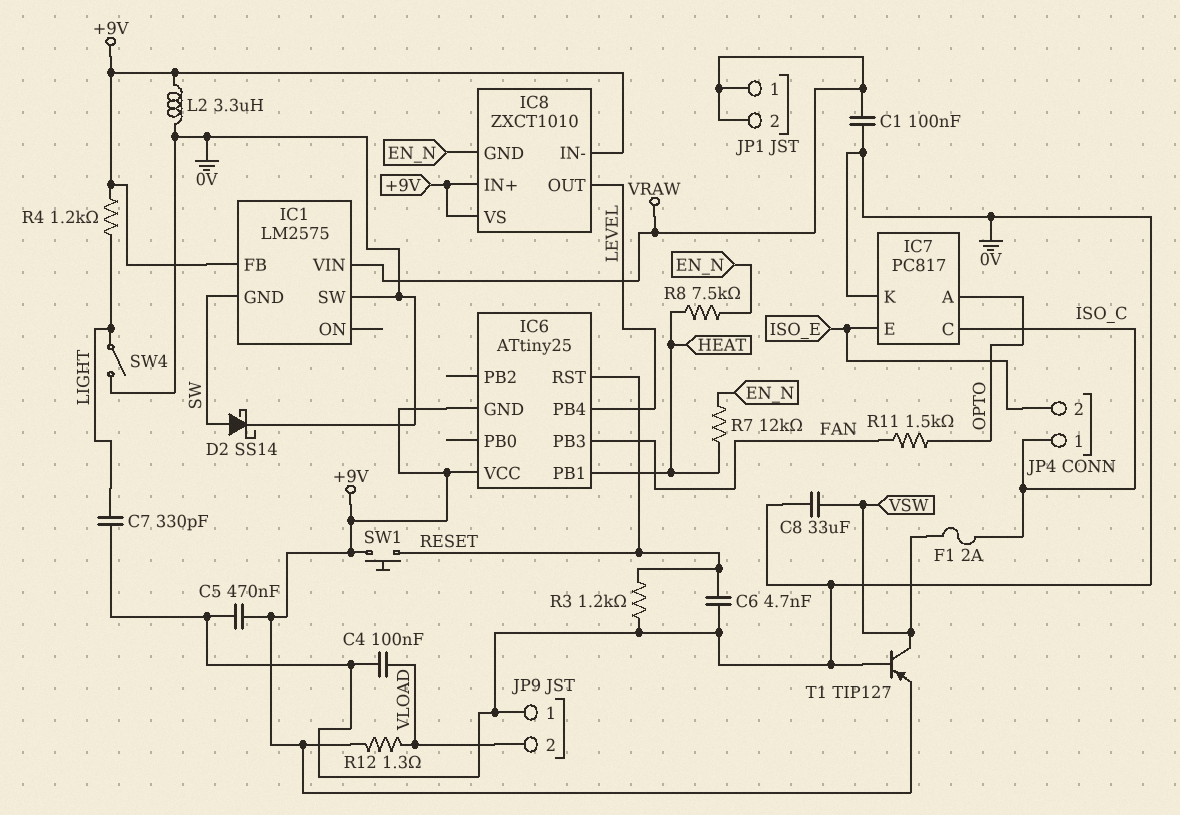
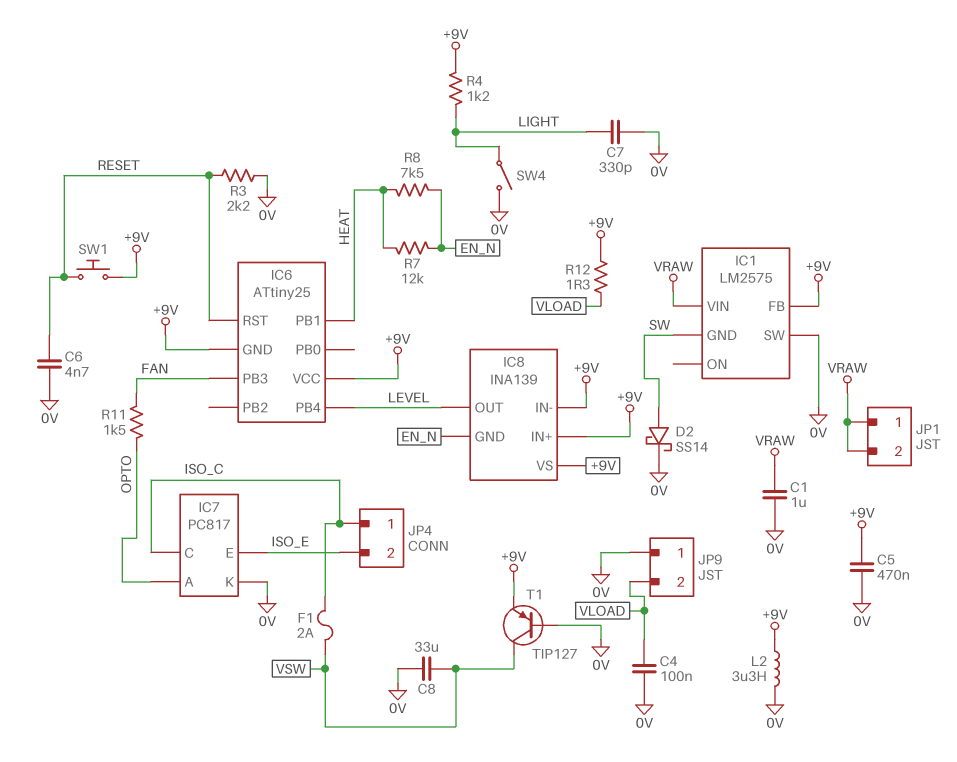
C1: 100nF (0V, VRAW) -> 1uF (0V, VRAW)
IC8: ZXCT1010 -> INA139
R3: 1.2k (0V, RESET) -> 2.2k (0V, RESET)

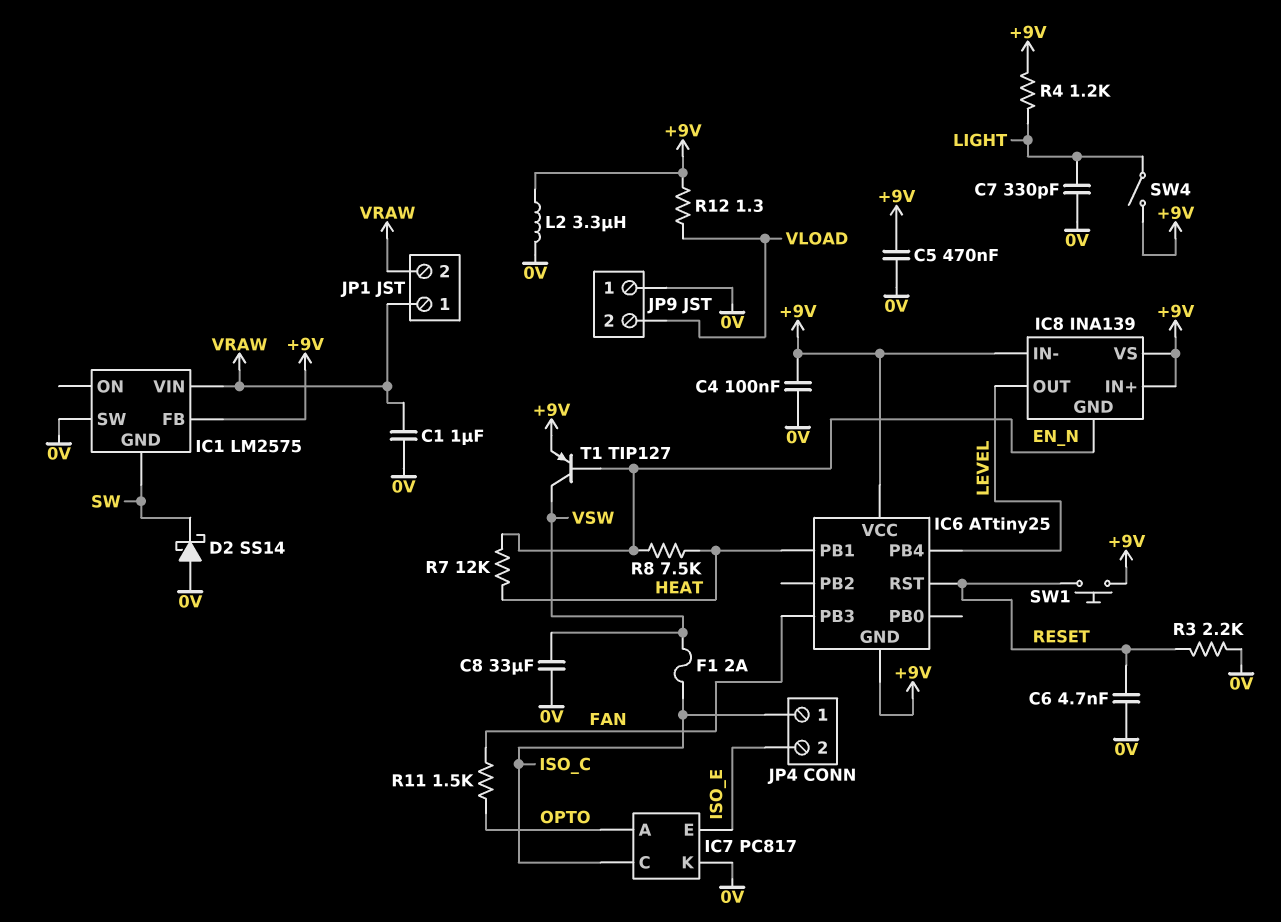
C4: 100nF (0V, VLOAD) -> 100nF (+9V, 0V)
D2: schottky SS14 (A SW, K 0V) -> schottky SS14 (A 0V, K SW)
SW4: switch (0V, LIGHT) -> switch (+9V, LIGHT)
T1: PNP TIP127 (B 0V, C VSW, E +9V) -> PNP TIP127 (B EN_N, C VSW, E +9V)

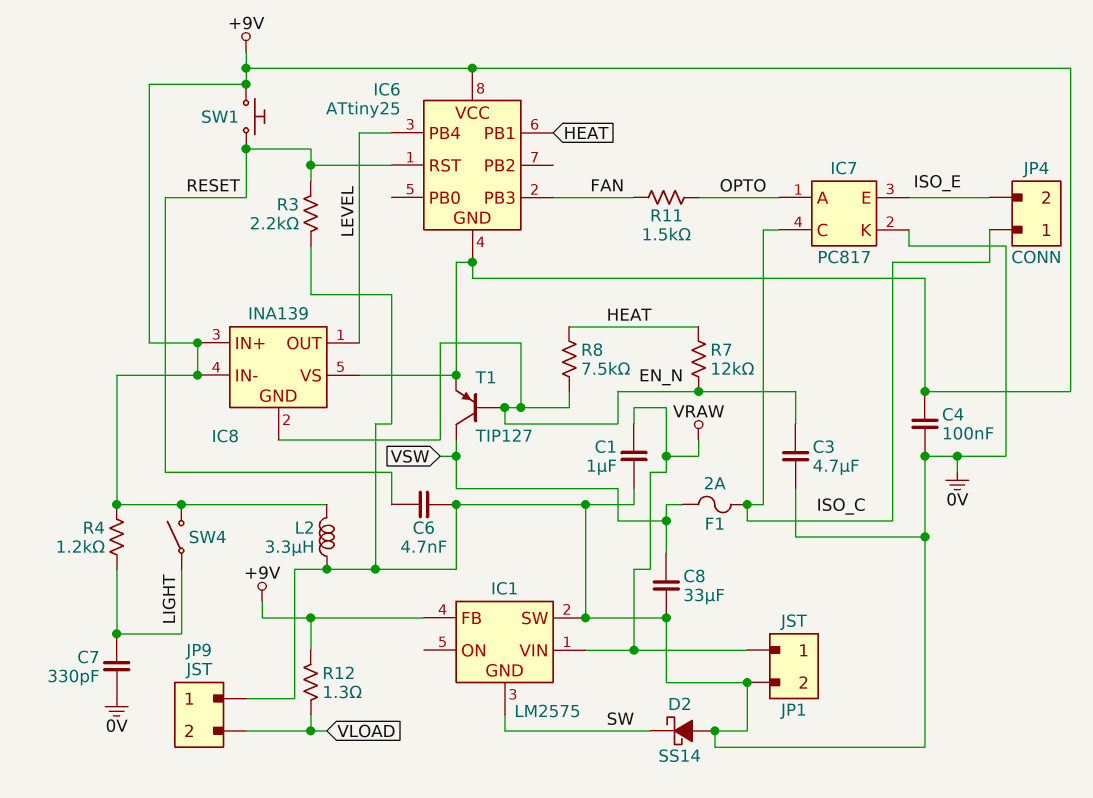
C3: none -> 4.7uF (0V, EN_N)
C5: 470nF (+9V, 0V) -> none
JP1 pin 2: VRAW -> 0V

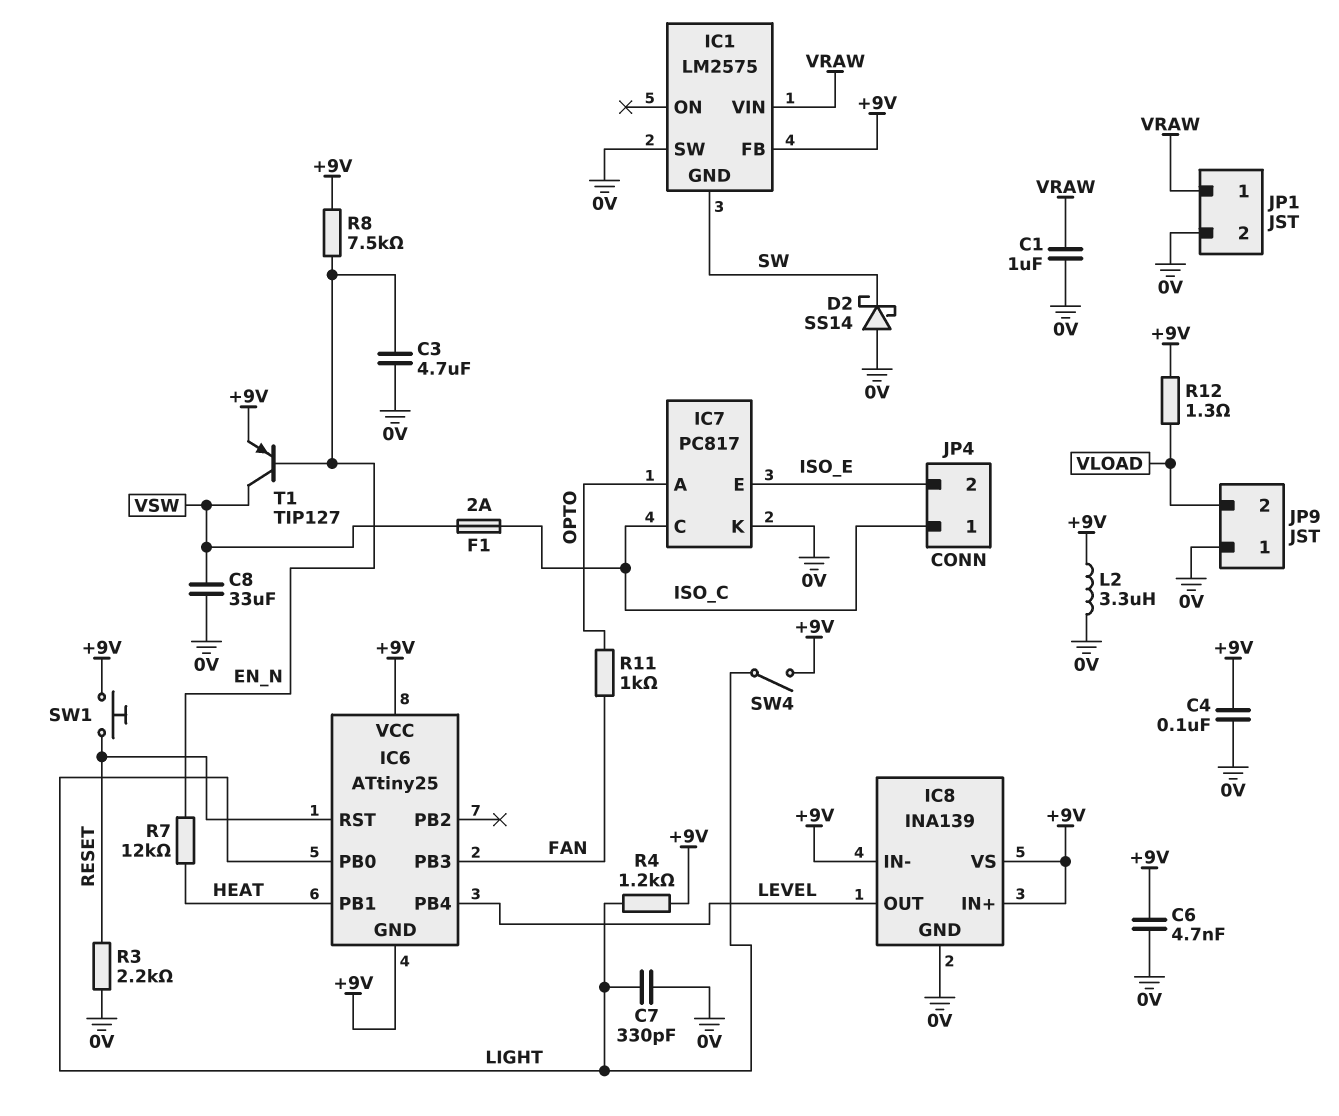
C6: 4.7nF (0V, RESET) -> 4.7nF (+9V, 0V)
IC6 pin PB0: none -> LIGHT
IC8 pin GND: EN_N -> 0V
R8: 7.5k (EN_N, HEAT) -> 7.5k (+9V, EN_N)
R11: 1.5k (FAN, OPTO) -> 1k (FAN, OPTO)

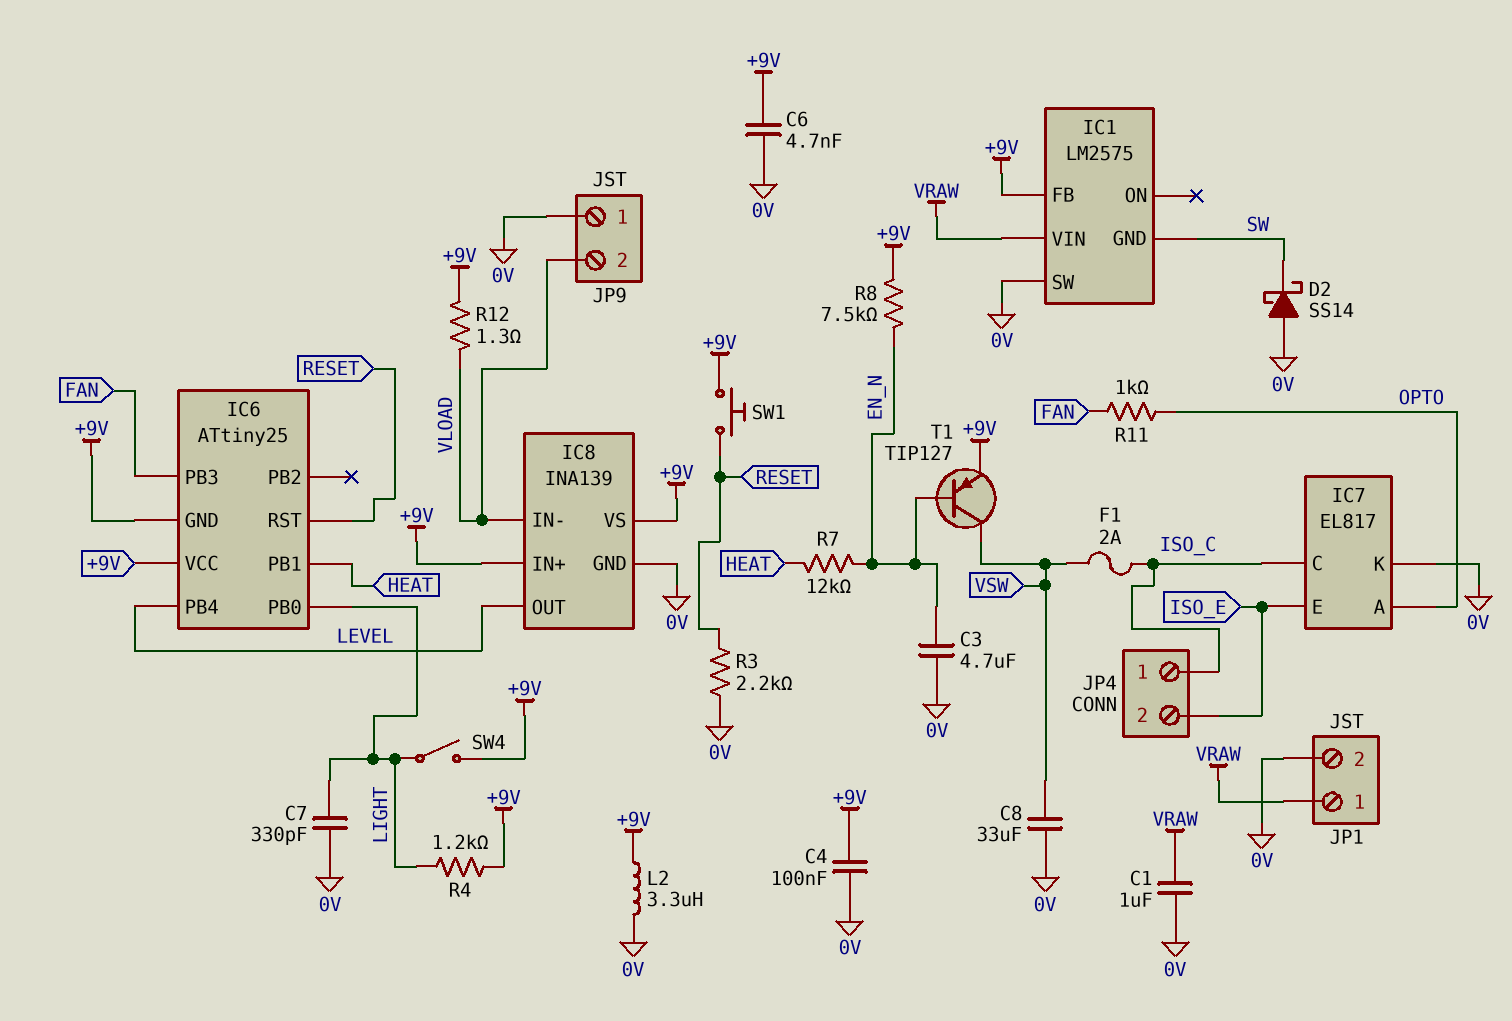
IC7: PC817 -> EL817
IC8 pin IN-: +9V -> VLOAD

